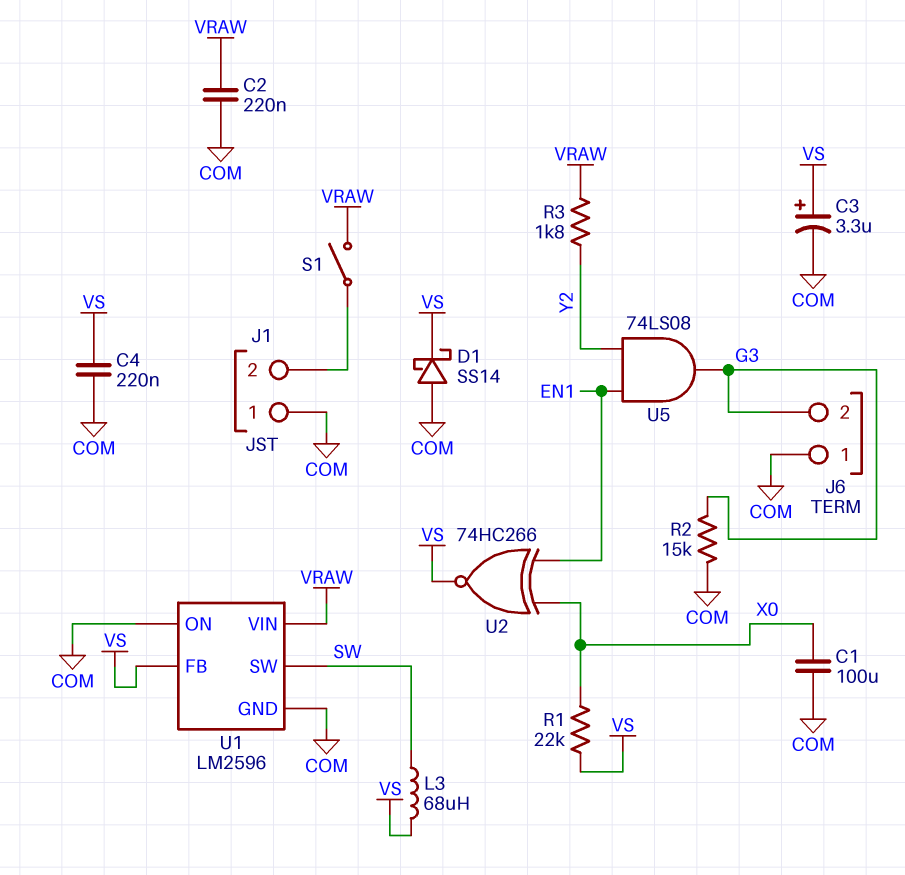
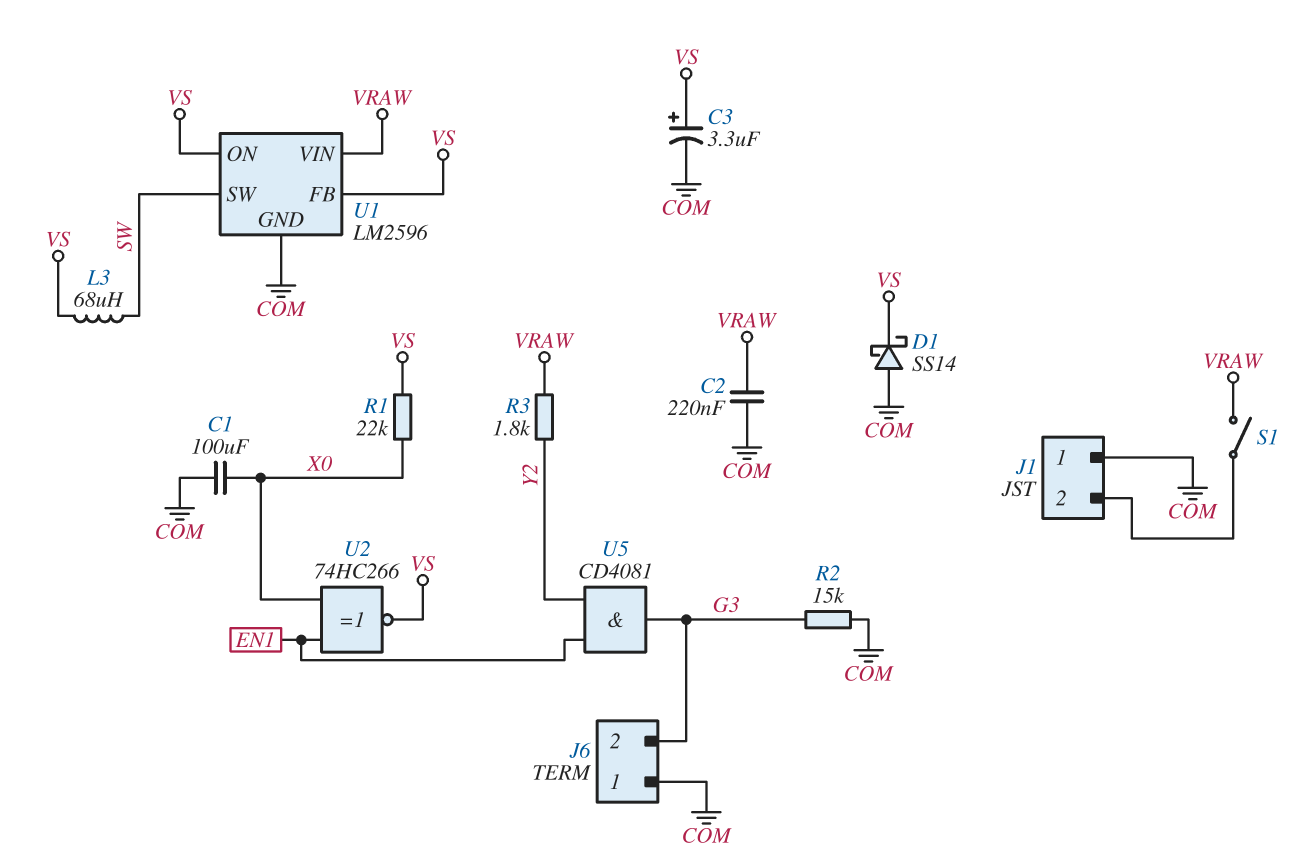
C4: 220nF (COM, VS) -> none
U1 pin ON: COM -> VS
U5: AND 74LS08 (in EN1, in Y2, out G3) -> AND CD4081 (in EN1, in Y2, out G3)

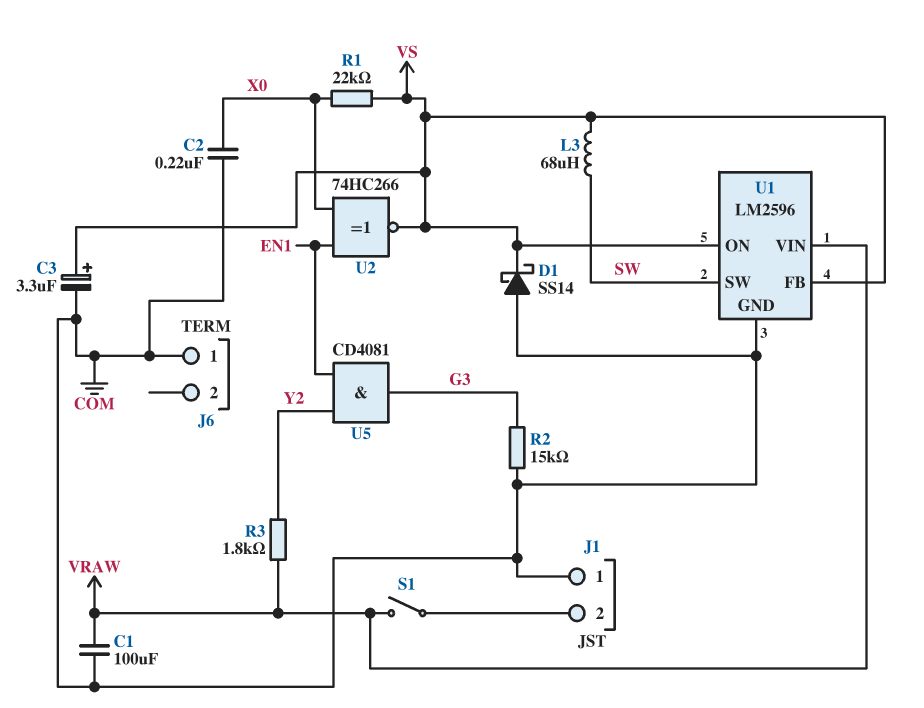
C1: 100uF (COM, X0) -> 100uF (COM, VRAW)
C2: 220nF (COM, VRAW) -> 220nF (COM, X0)
J6 pin 2: G3 -> none

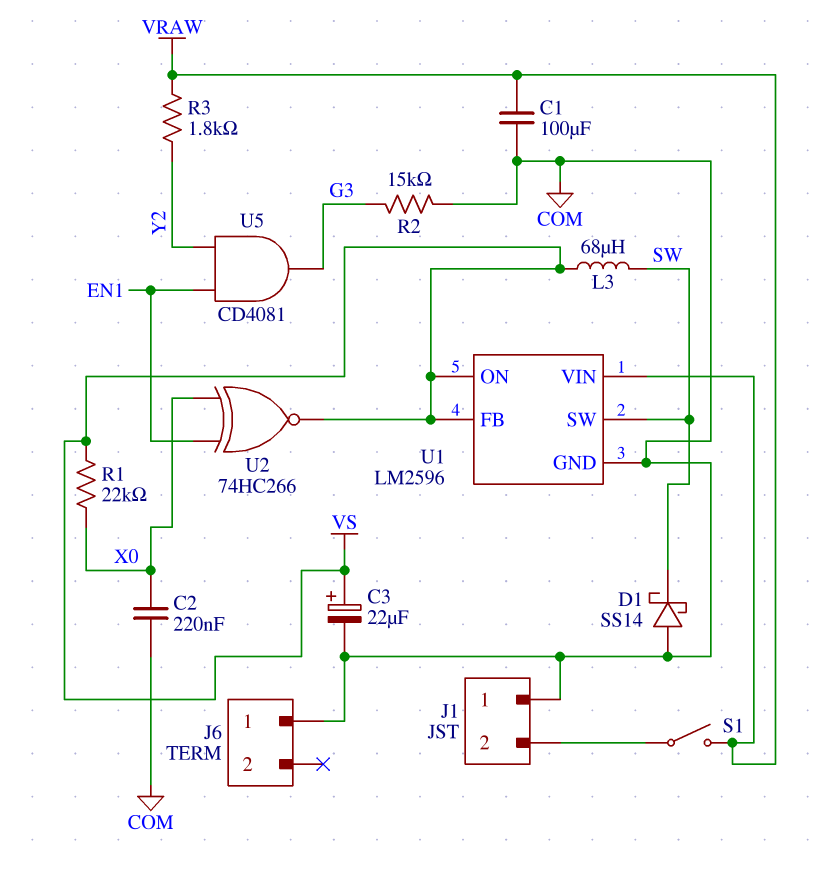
C3: 3.3uF (plus VS, minus COM) -> 22uF (plus VS, minus COM)
D1: schottky SS14 (A COM, K VS) -> schottky SS14 (A COM, K SW)

